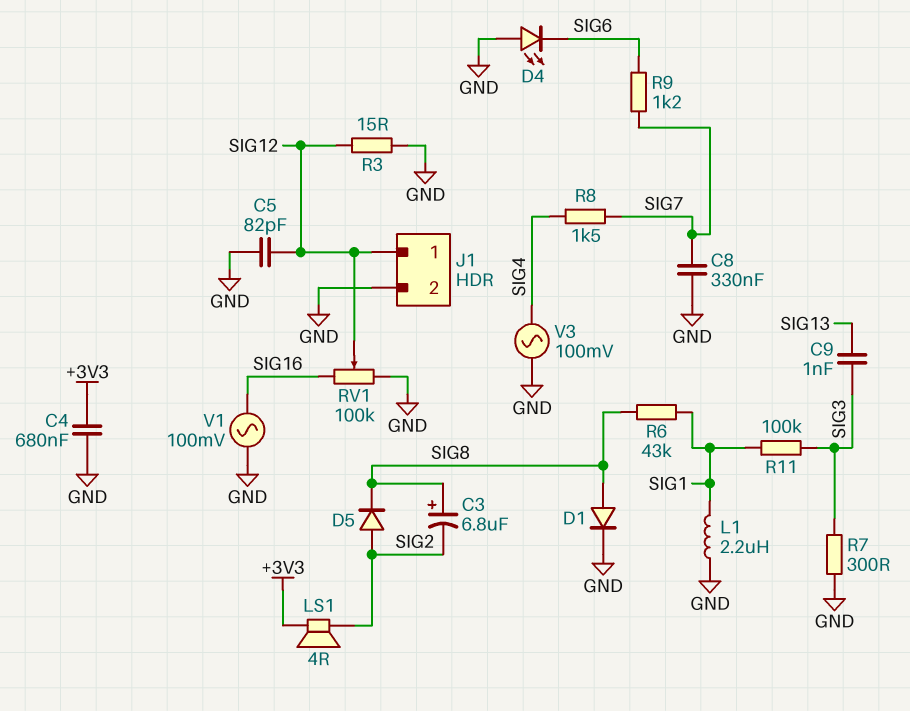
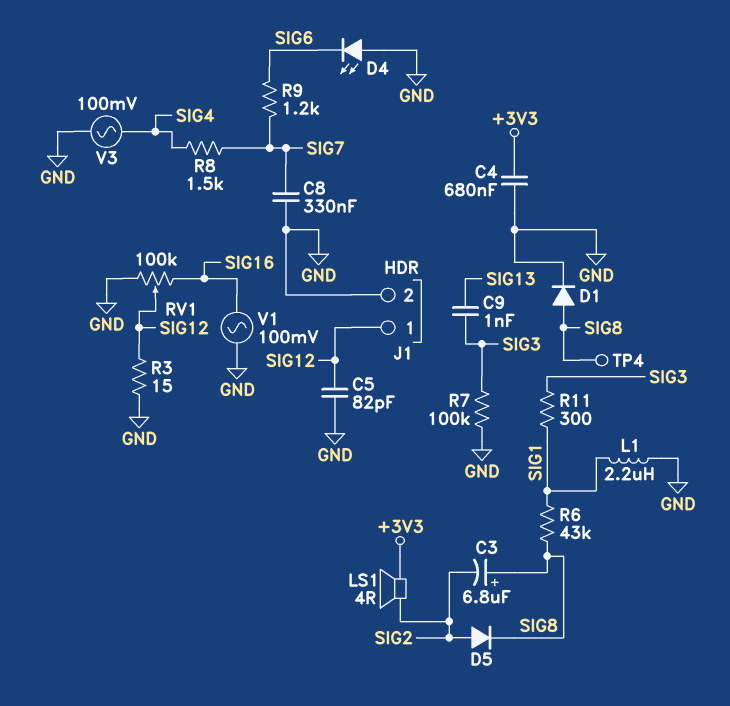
R7: 300 (GND, SIG3) -> 100k (GND, SIG3)
R11: 100k (SIG1, SIG3) -> 300 (SIG1, SIG3)
TP4: none -> test point (SIG8)

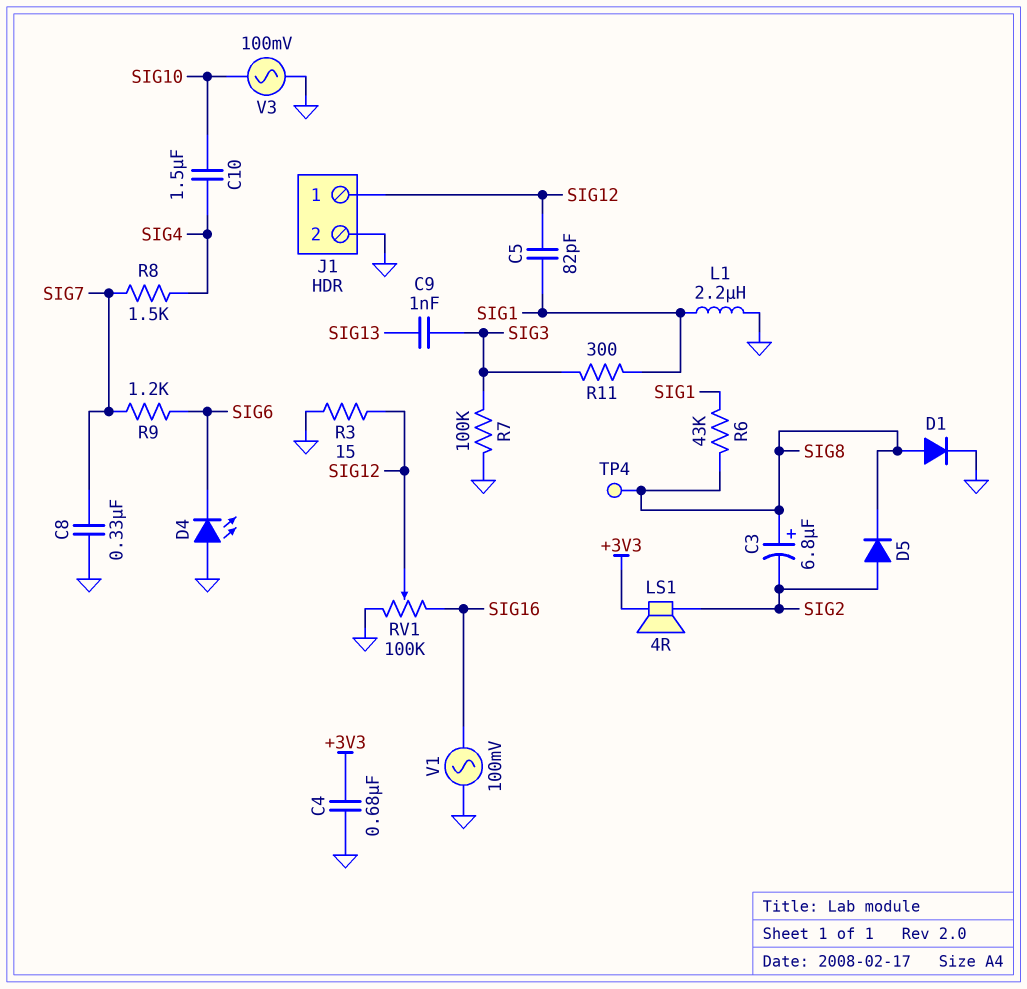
C5: 82pF (GND, SIG12) -> 82pF (SIG1, SIG12)
C10: none -> 1.5uF (SIG4, SIG10)
V3: AC 100mV (GND, SIG4) -> AC 100mV (GND, SIG10)

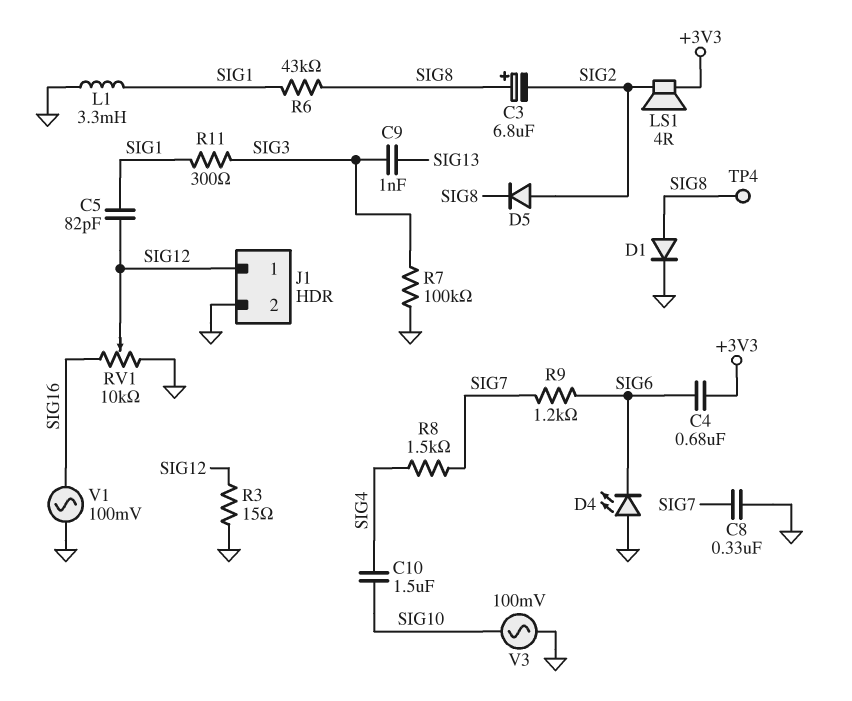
C4: 680nF (+3V3, GND) -> 680nF (+3V3, SIG6)
L1: 2.2uH (GND, SIG1) -> 3.3mH (GND, SIG1)
RV1: 100k (GND, SIG16, wiper SIG12) -> 10k (GND, SIG16, wiper SIG12)

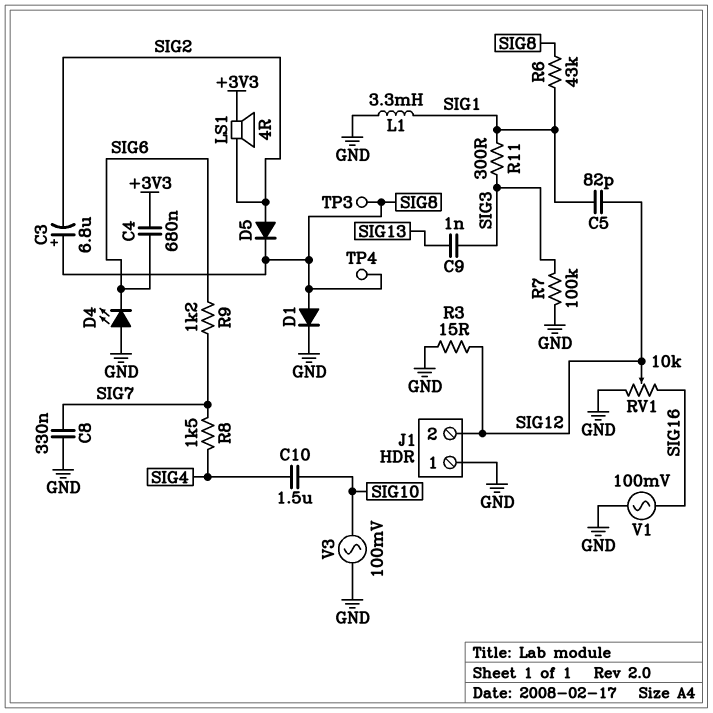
J1 pin 1: SIG12 -> GND
J1 pin 2: GND -> SIG12
TP3: none -> test point (SIG8)

